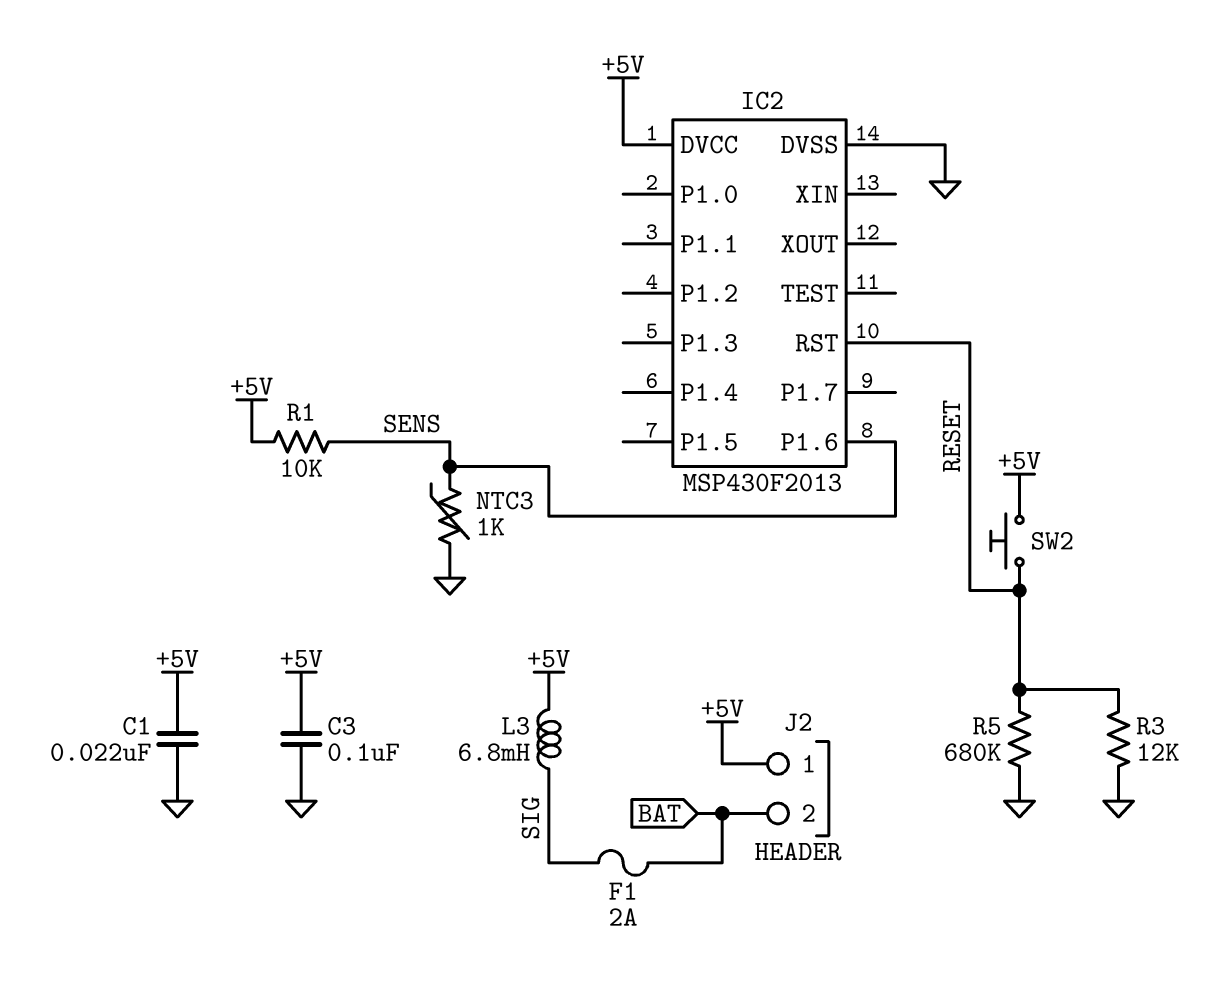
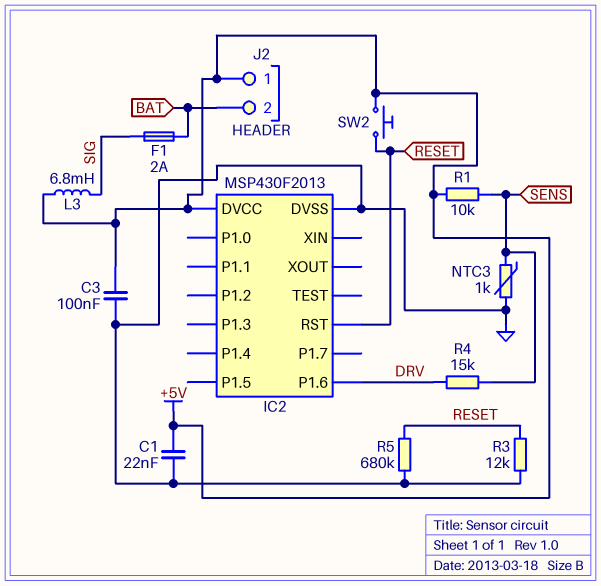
IC2 pin P1.6: SENS -> DRV
R4: none -> 15k (DRV, SENS)

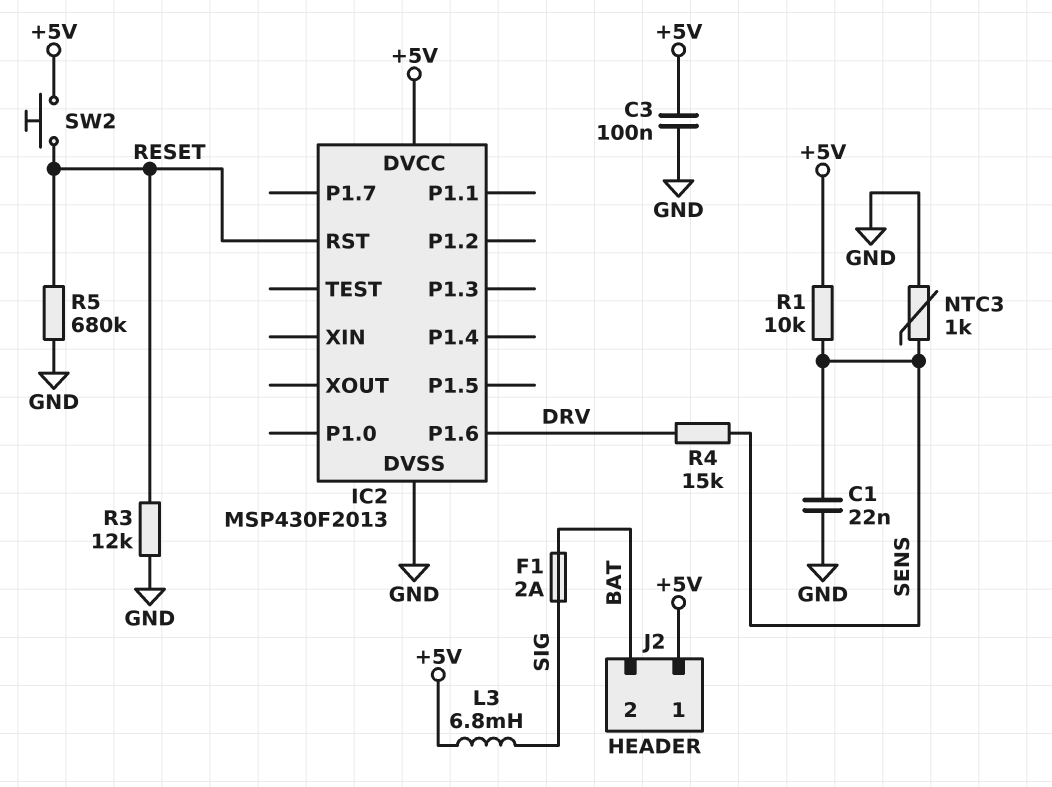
C1: 22nF (+5V, GND) -> 22nF (GND, SENS)

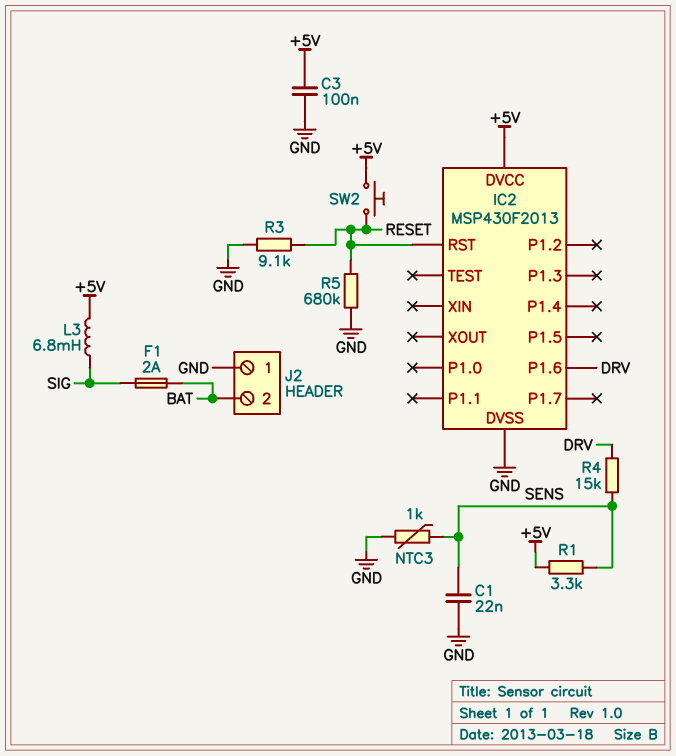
J2 pin 1: +5V -> GND
R1: 10k (+5V, SENS) -> 3.3k (+5V, SENS)
R3: 12k (GND, RESET) -> 9.1k (GND, RESET)

